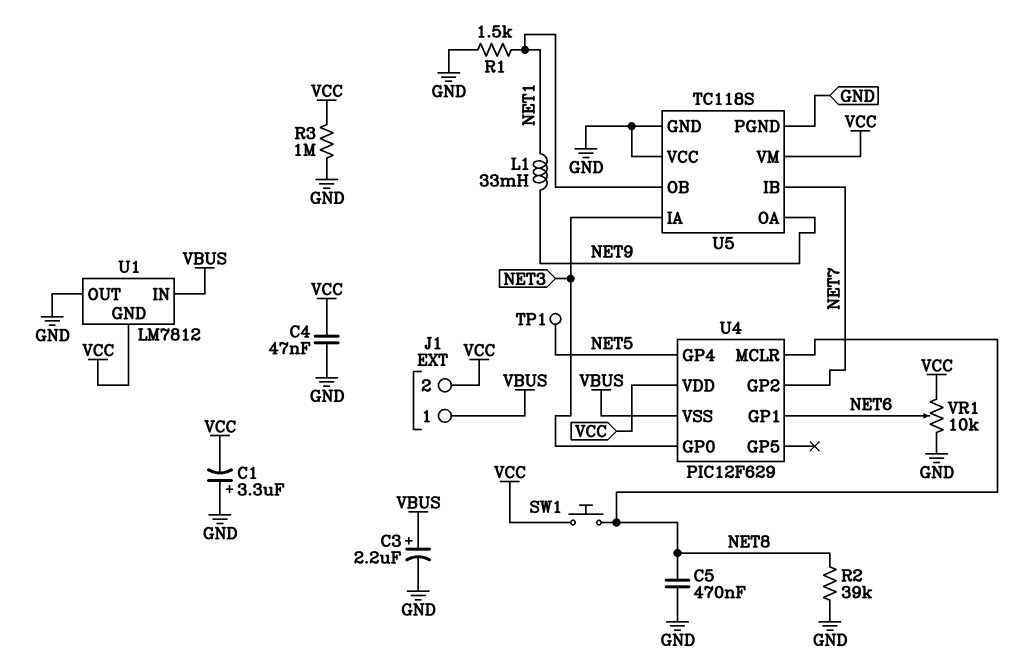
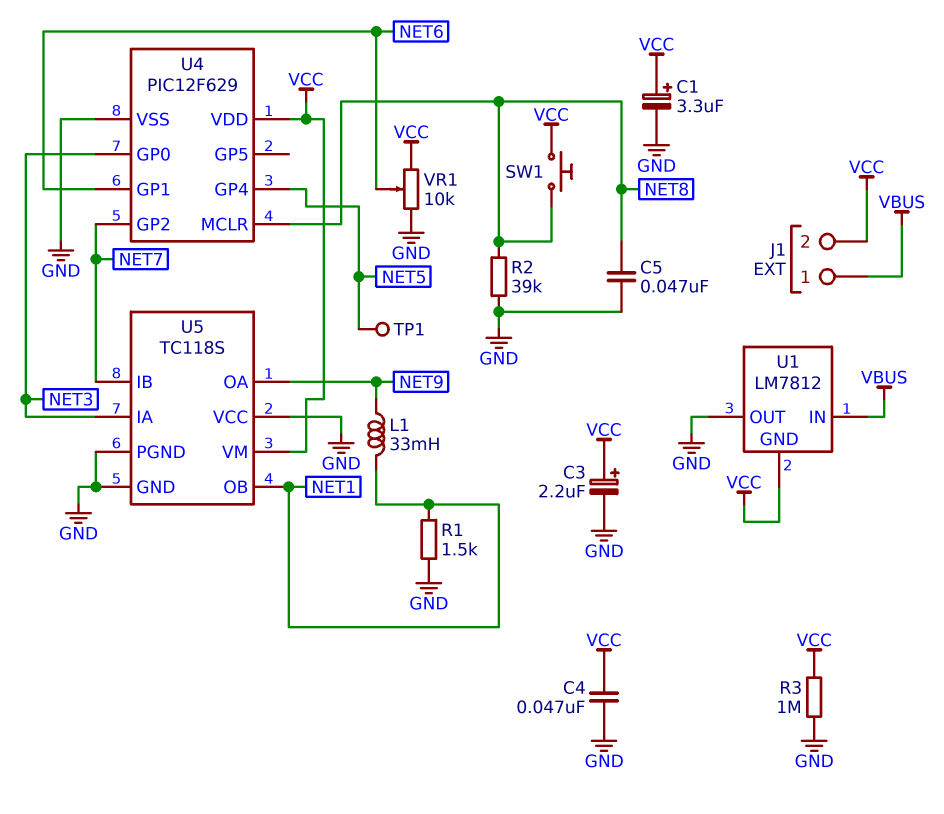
C1: 3.3uF (plus GND, minus VCC) -> 3.3uF (plus VCC, minus GND)
C3: 2.2uF (plus VBUS, minus GND) -> 2.2uF (plus VCC, minus GND)
C5: 470nF (GND, NET8) -> 47nF (GND, NET8)
U4 pin VSS: VBUS -> GND

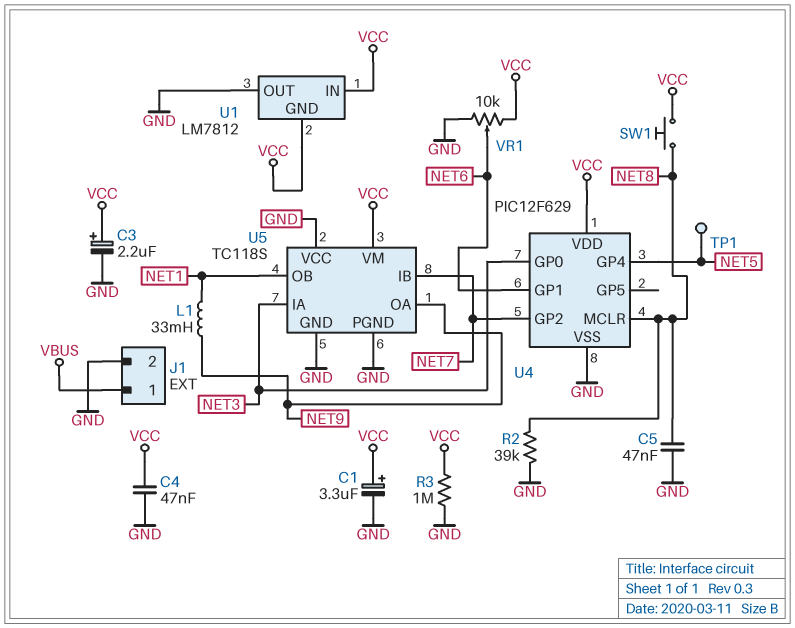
J1 pin 2: VCC -> GND
R1: 1.5k (GND, NET1) -> none
U1 pin IN: VBUS -> VCC

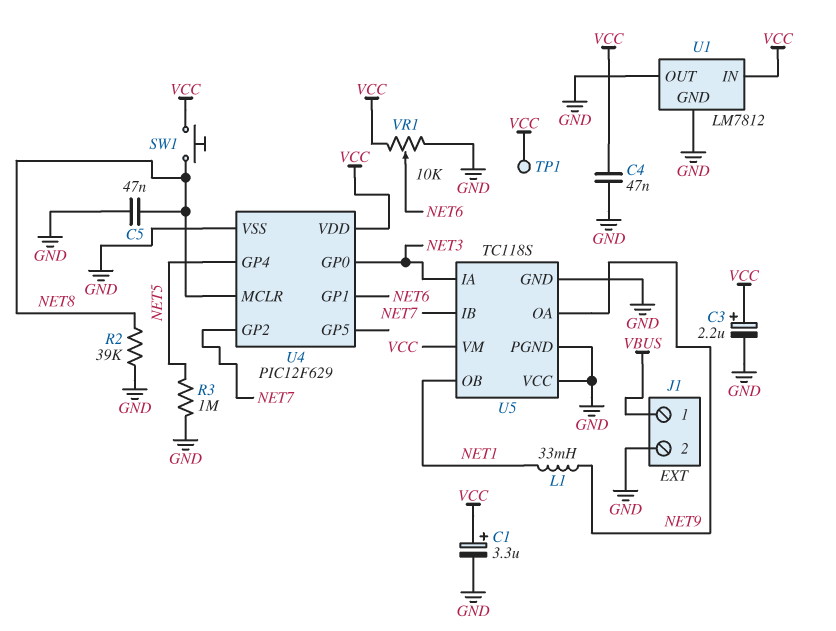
R3: 1M (GND, VCC) -> 1M (GND, NET5)
TP1: test point (NET5) -> test point (VCC)
U1 pin GND: VCC -> GND

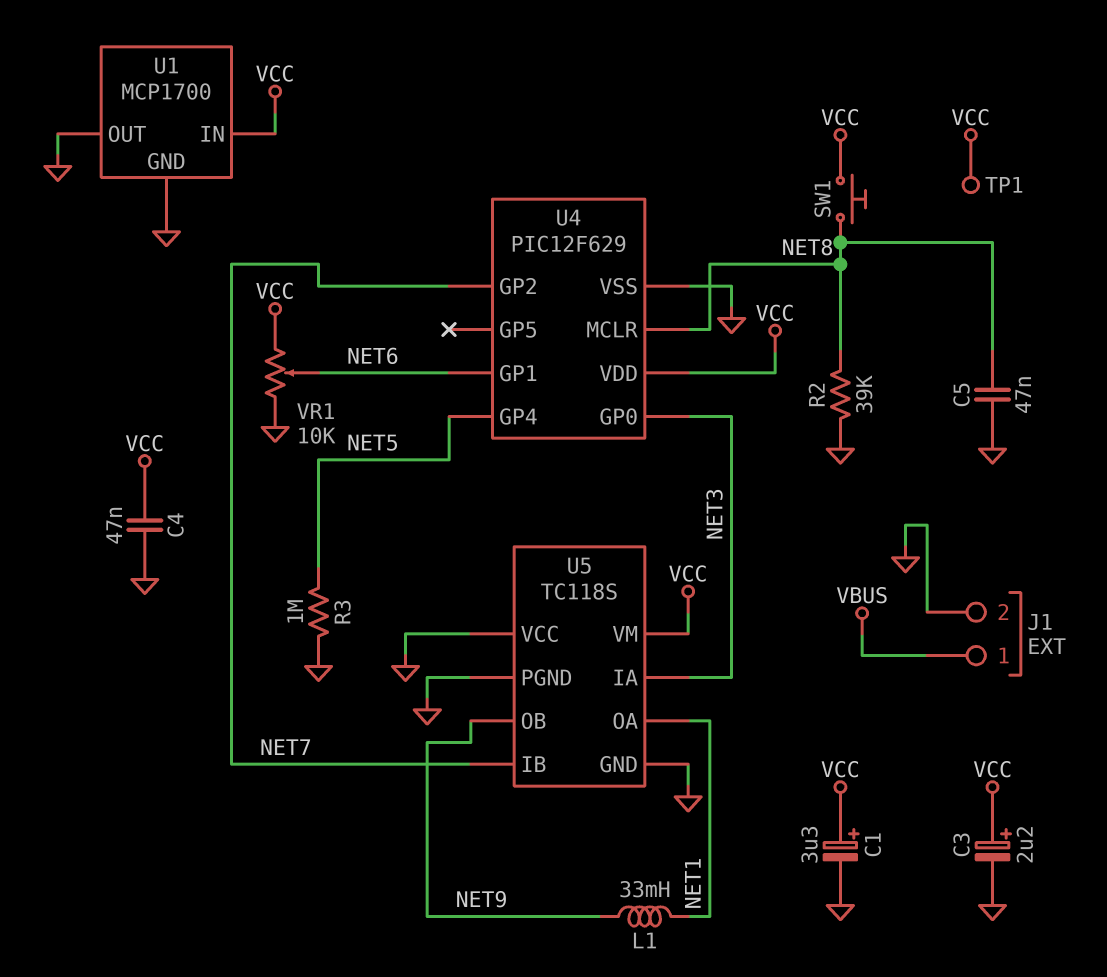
U1: LM7812 -> MCP1700
U5 pin OA: NET9 -> NET1
U5 pin OB: NET1 -> NET9

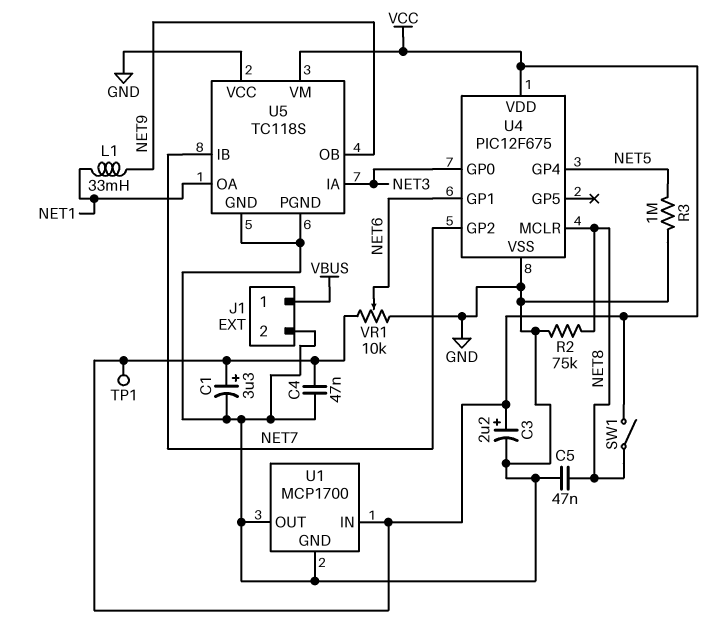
R2: 39k (GND, NET8) -> 75k (GND, NET8)
SW1: button (NET8, VCC) -> switch (NET8, VCC)
U4: PIC12F629 -> PIC12F675

